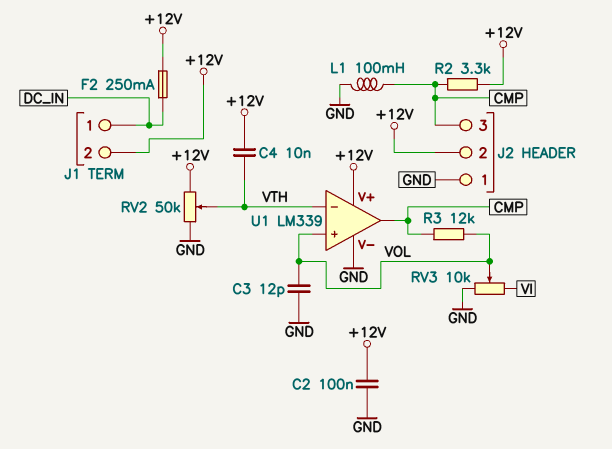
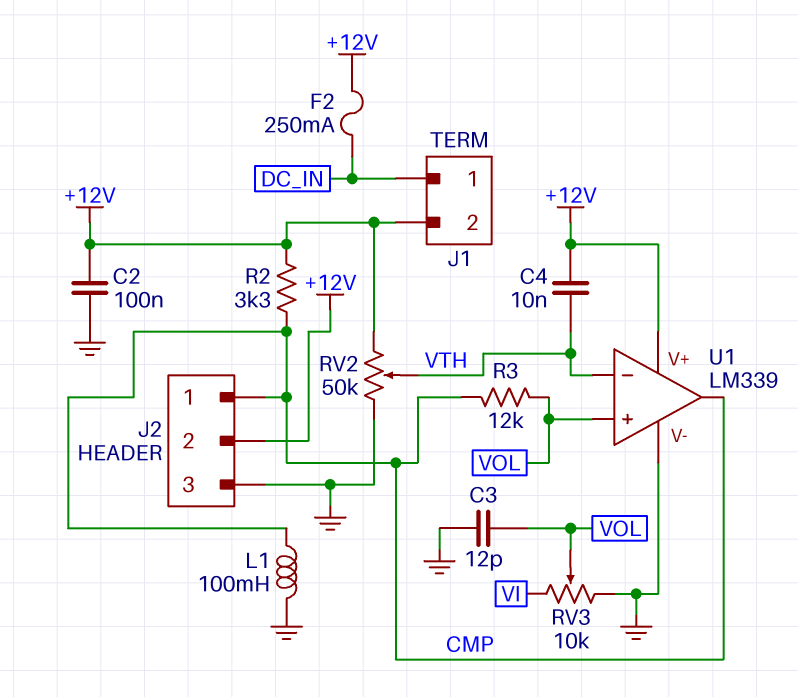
J2 pin 1: GND -> CMP
J2 pin 3: CMP -> GND

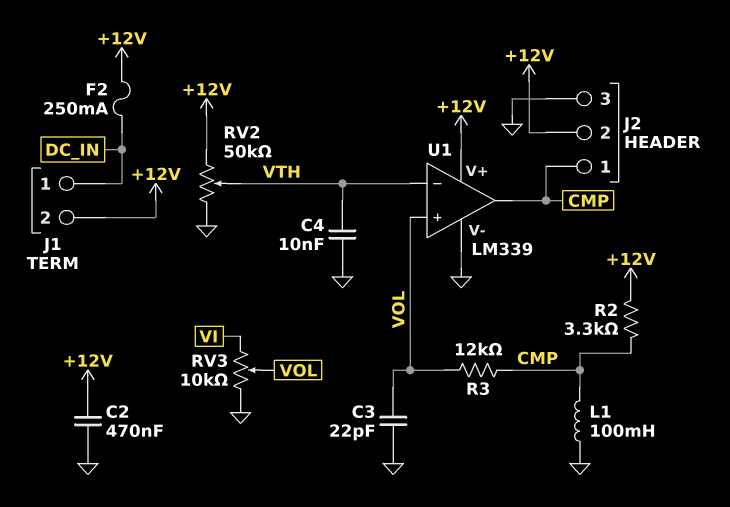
C2: 100nF (+12V, GND) -> 470nF (+12V, GND)
C3: 12pF (GND, VOL) -> 22pF (GND, VOL)
C4: 10nF (+12V, VTH) -> 10nF (GND, VTH)

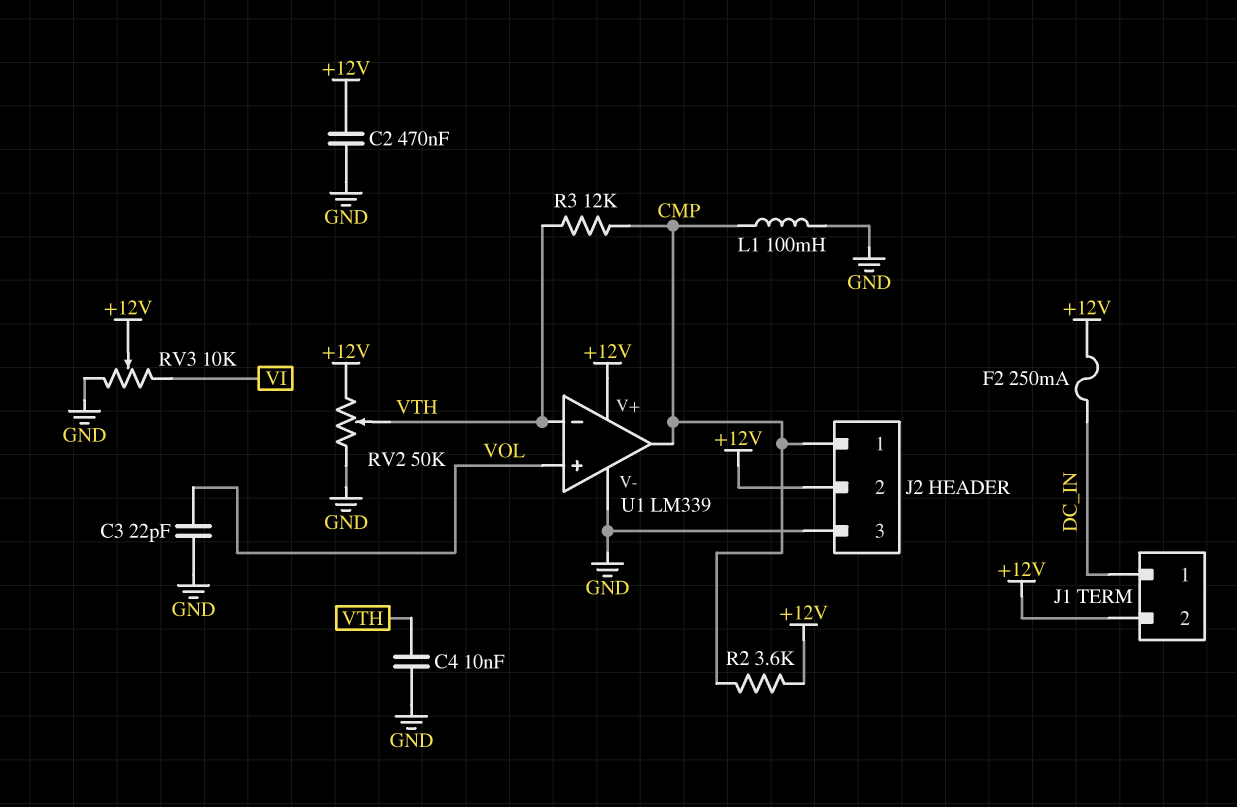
R2: 3.3k (+12V, CMP) -> 3.6k (+12V, CMP)
R3: 12k (CMP, VOL) -> 12k (CMP, VTH)
RV3: 10k (GND, VI, wiper VOL) -> 10k (GND, VI, wiper +12V)

